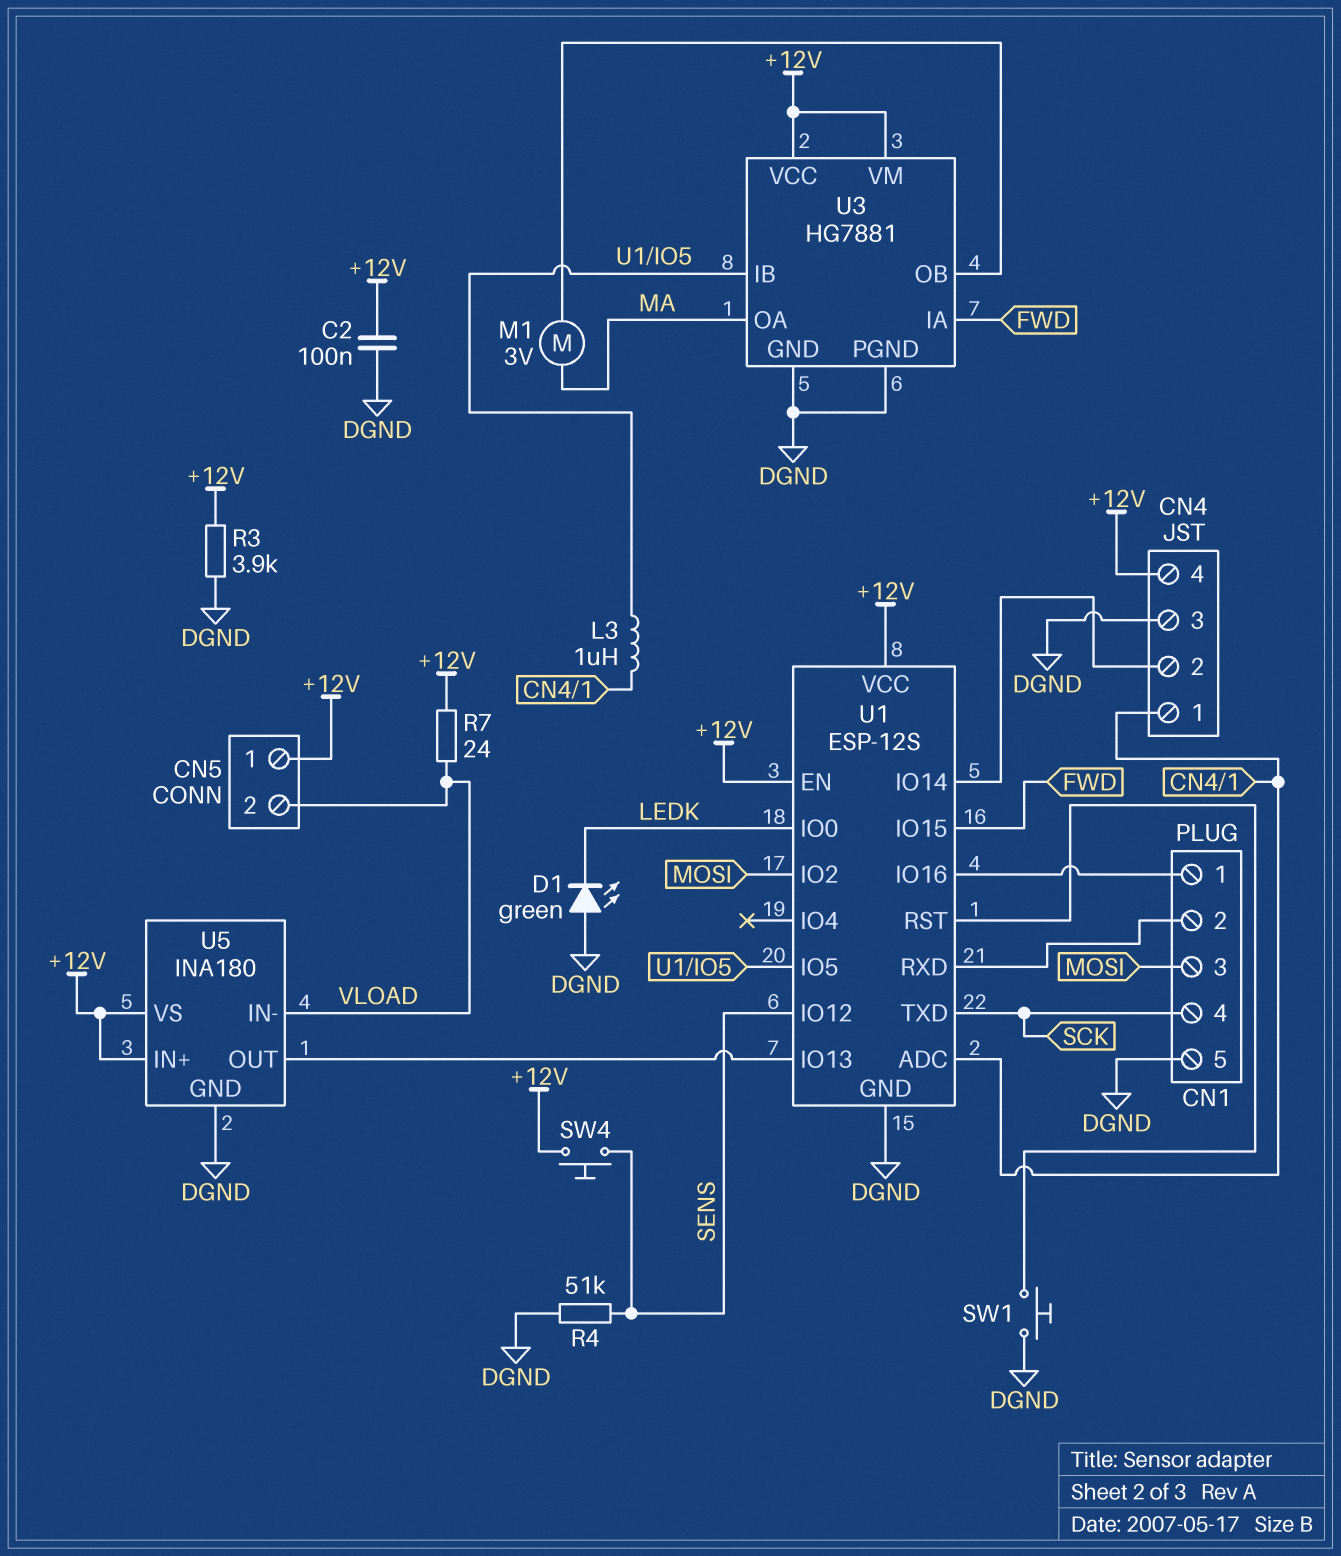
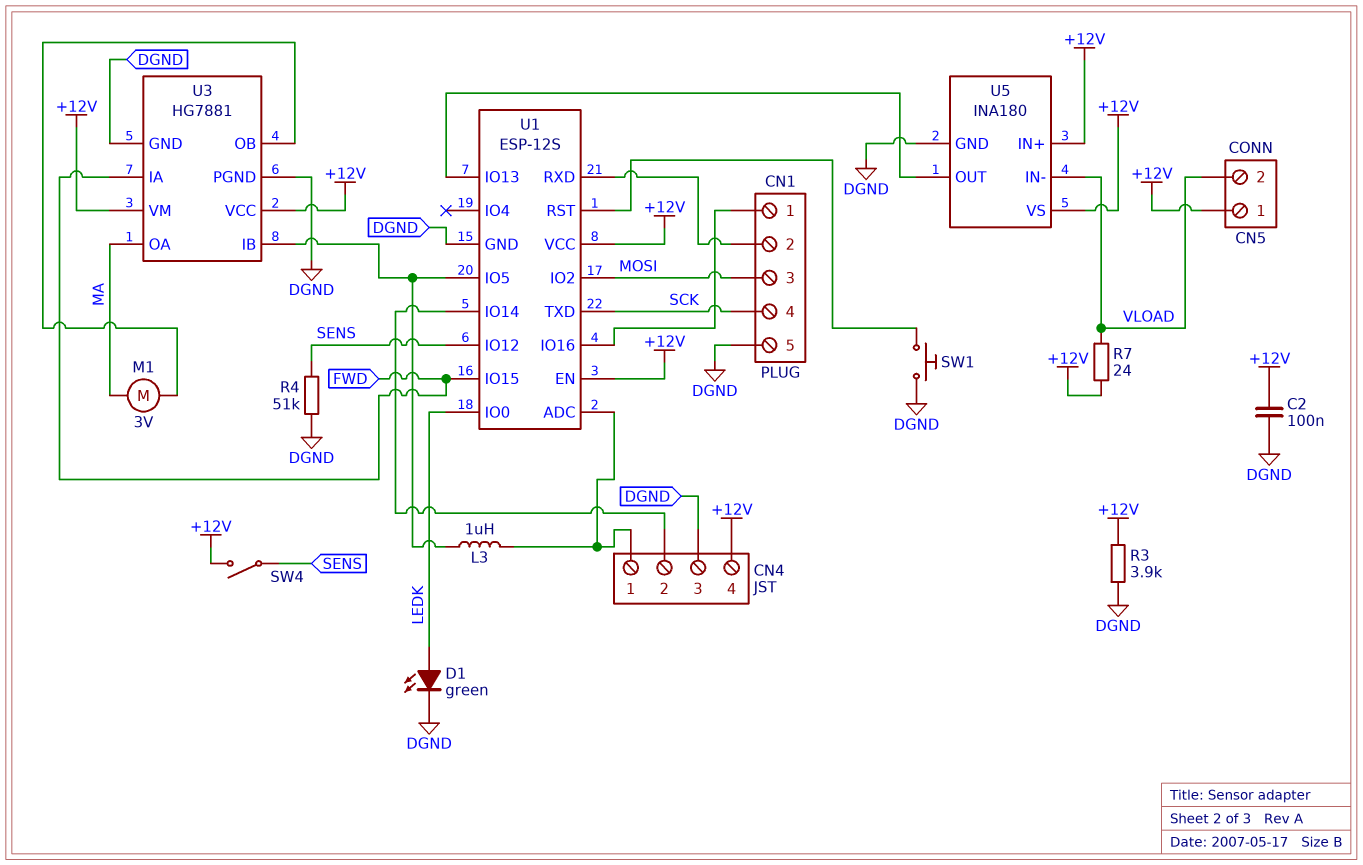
D1: LED green (A DGND, K LEDK) -> LED green (A LEDK, K DGND)
SW4: button (+12V, SENS) -> switch (+12V, SENS)

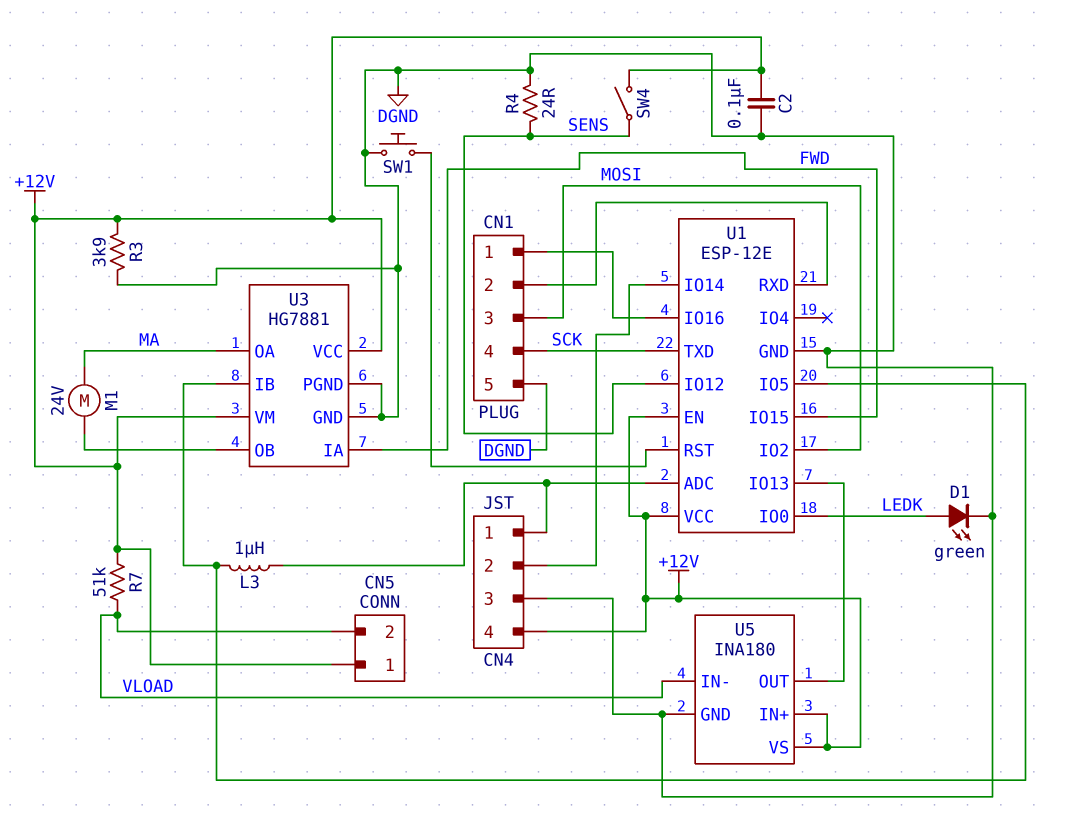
M1: motor 3V (MA, U3/OB) -> motor 24V (MA, U3/OB)
R4: 51k (DGND, SENS) -> 24 (DGND, SENS)
R7: 24 (+12V, VLOAD) -> 51k (+12V, VLOAD)
U1: ESP-12S -> ESP-12E

